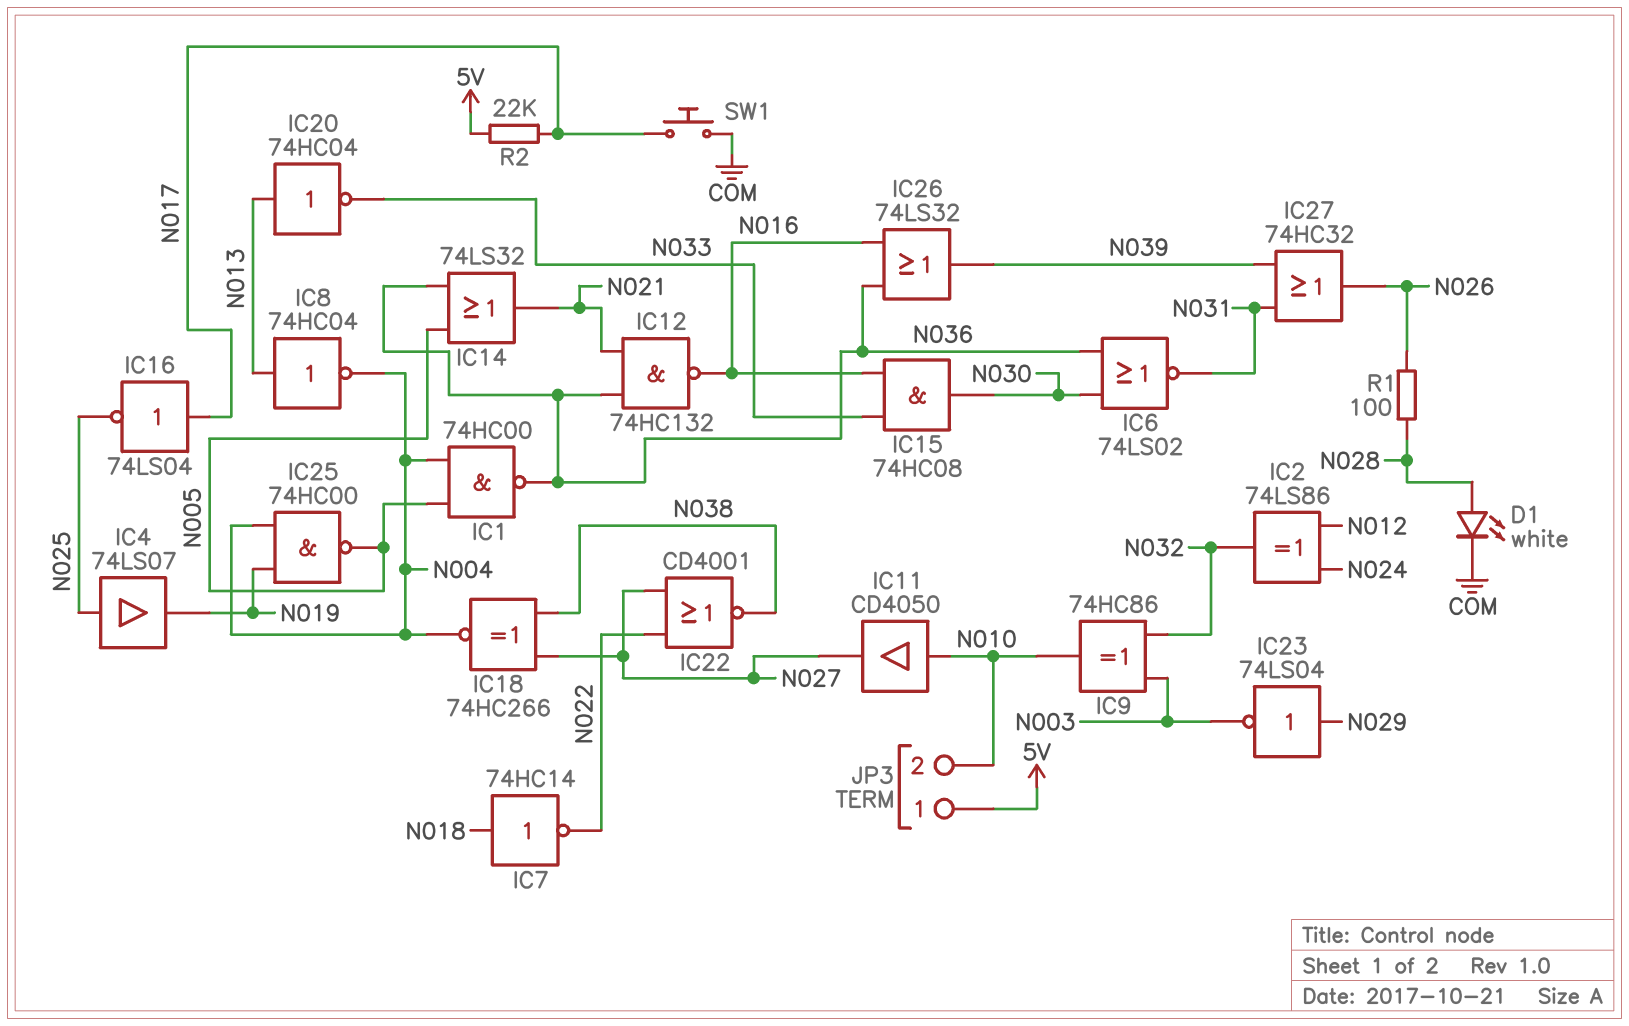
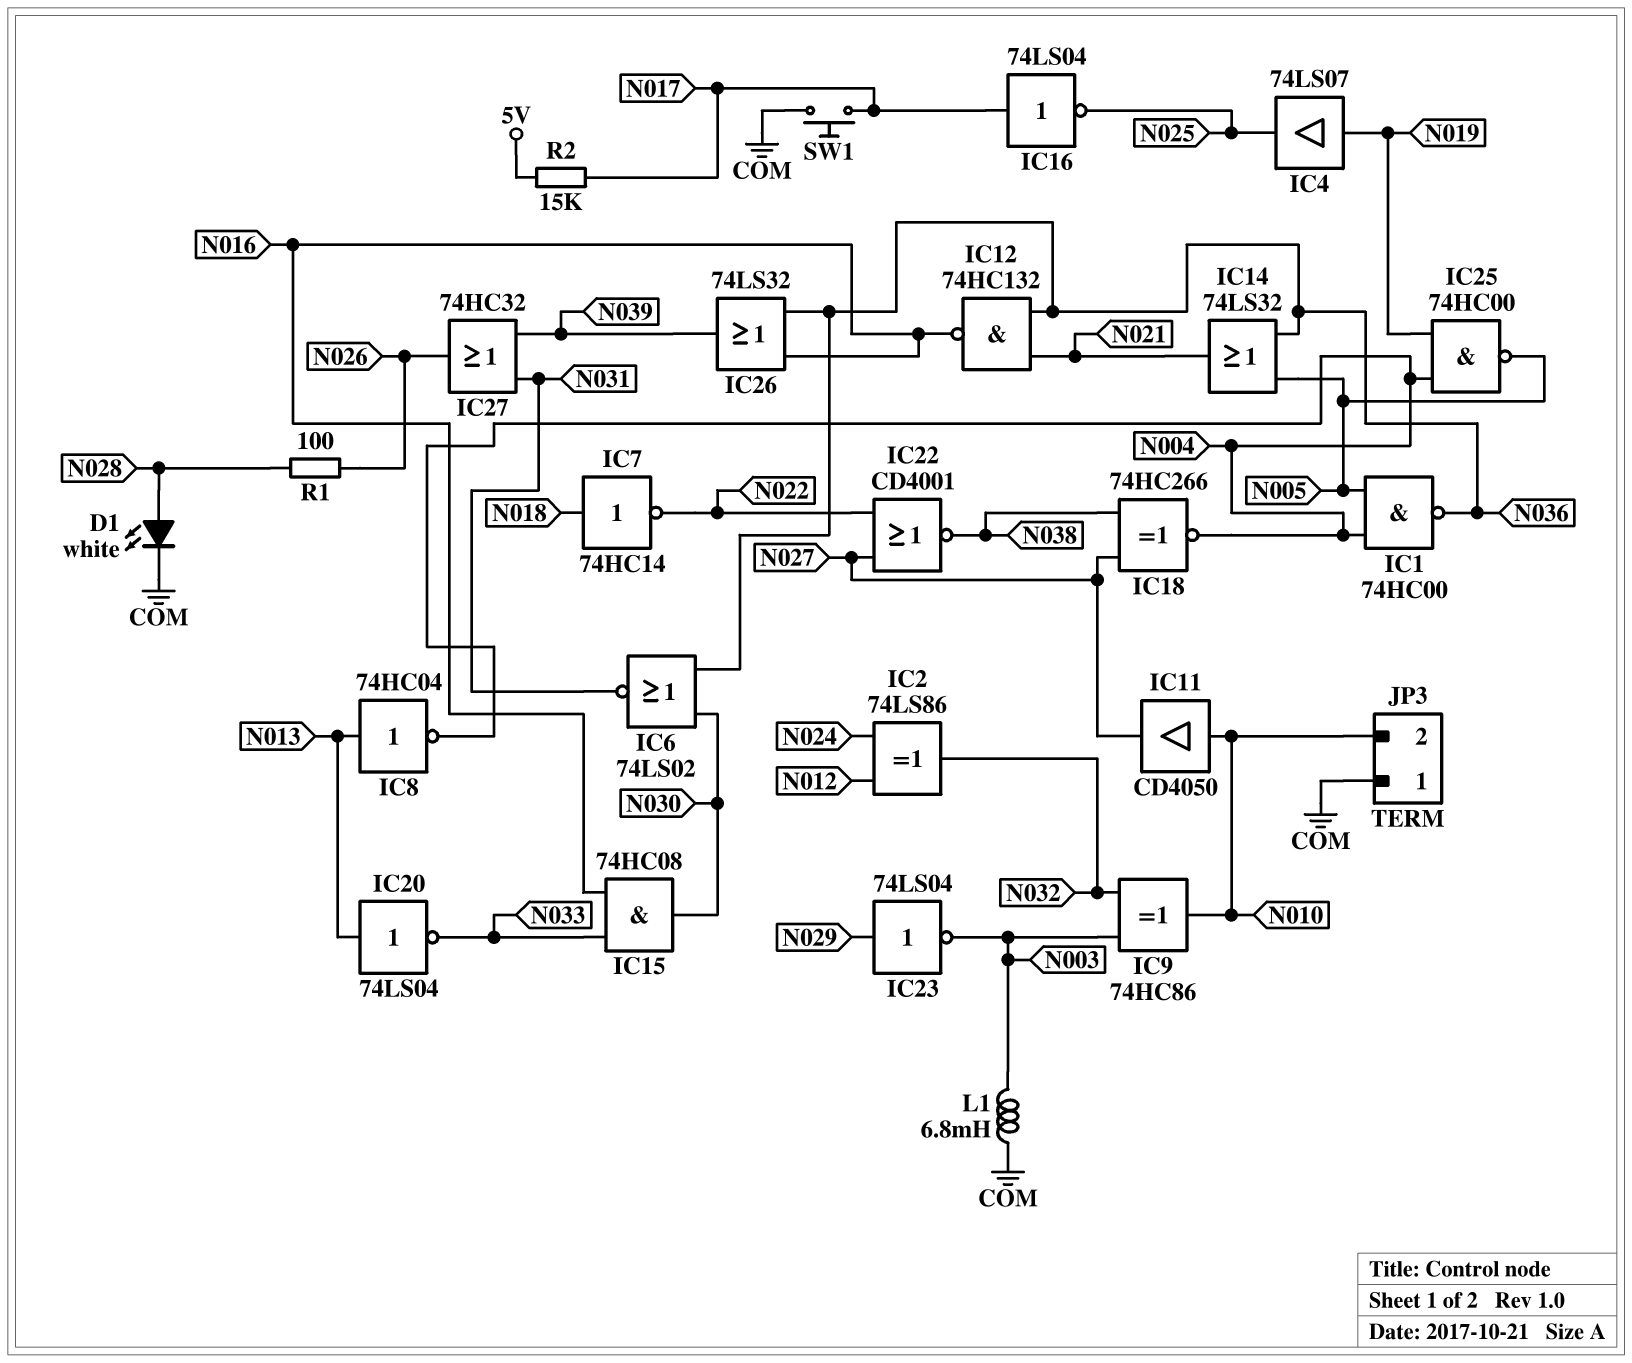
IC4: buffer 74LS07 (in N025, out N019) -> buffer 74LS07 (in N019, out N025)
IC20: NOT 74HC04 (in N013, out N033) -> NOT 74LS04 (in N013, out N033)
JP3 pin 1: 5V -> COM
L1: none -> 6.8mH (COM, N003)
R2: 22k (5V, N017) -> 15k (5V, N017)

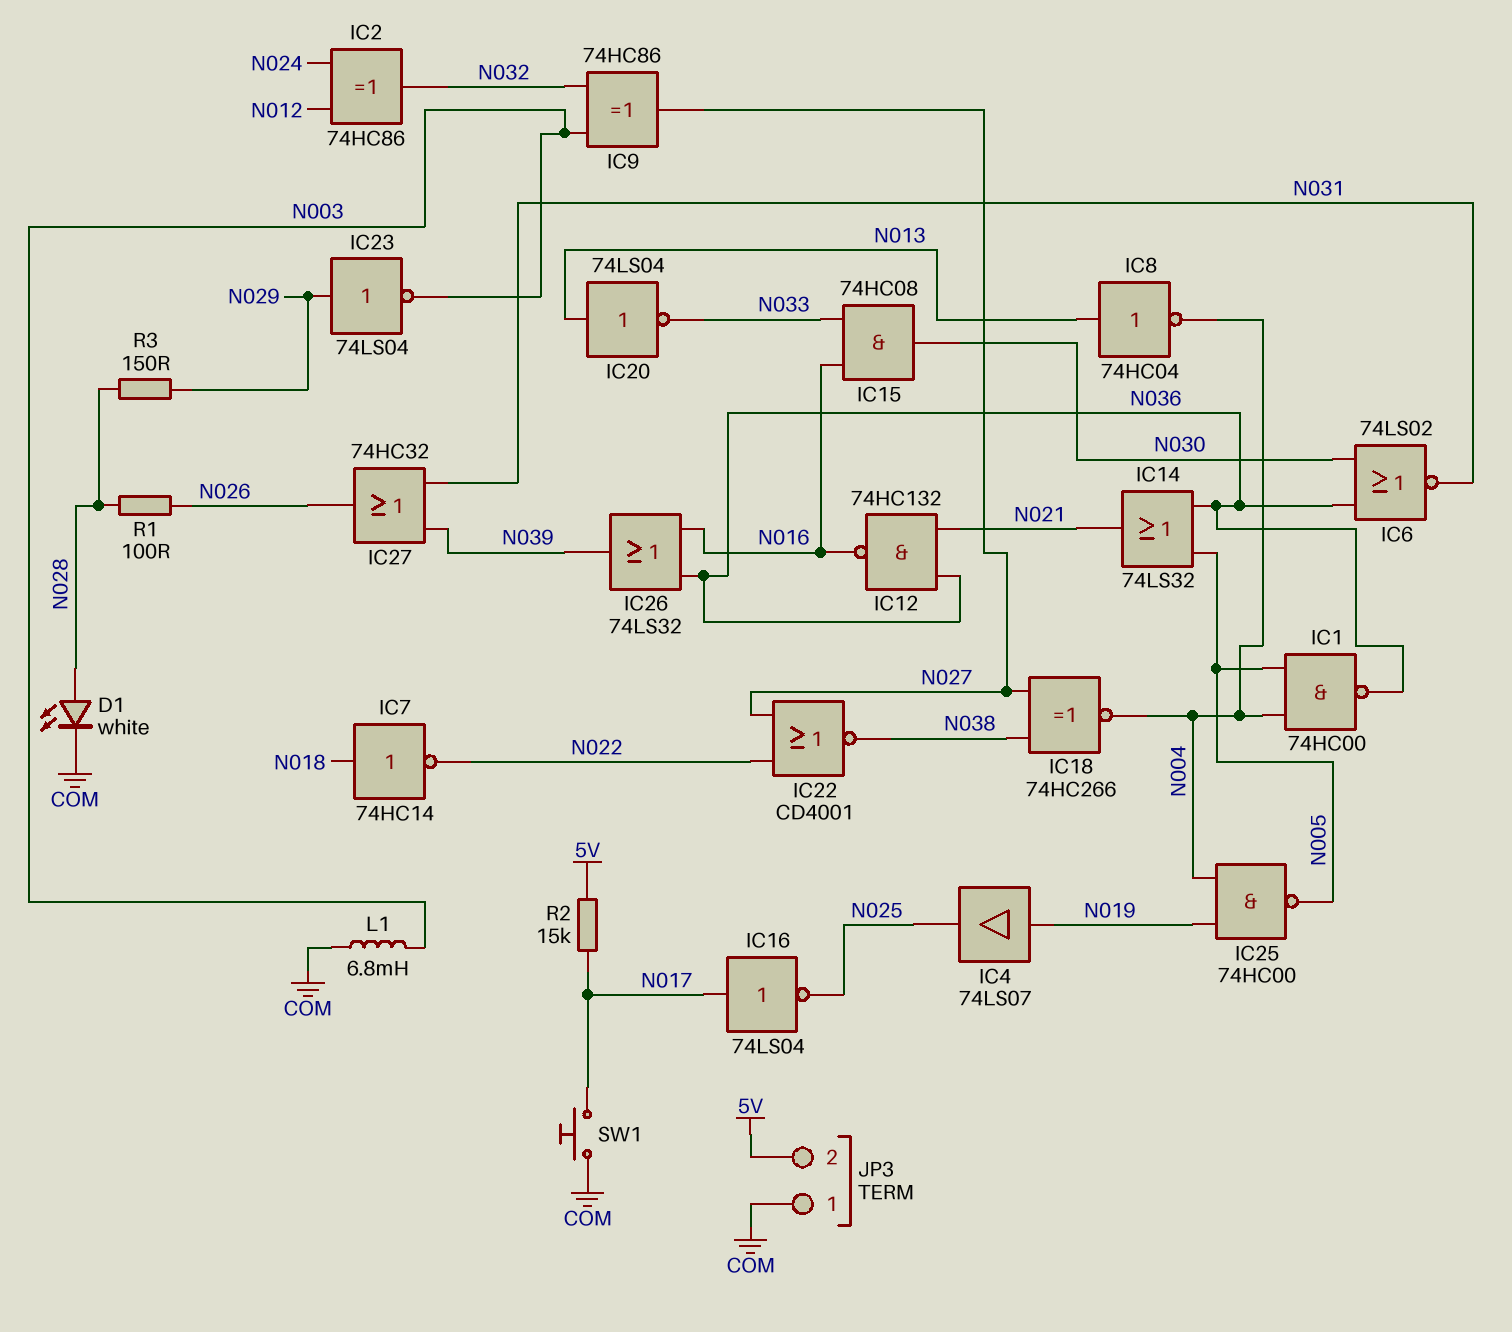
IC2: XOR 74LS86 (in N012, in N024, out N032) -> XOR 74HC86 (in N012, in N024, out N032)
IC9: XOR 74HC86 (in N003, in N032, out N010) -> XOR 74HC86 (in N003, in N032, out N027)
IC11: buffer CD4050 (in N010, out N027) -> none
JP3 pin 2: N010 -> 5V
R3: none -> 150 (N028, N029)

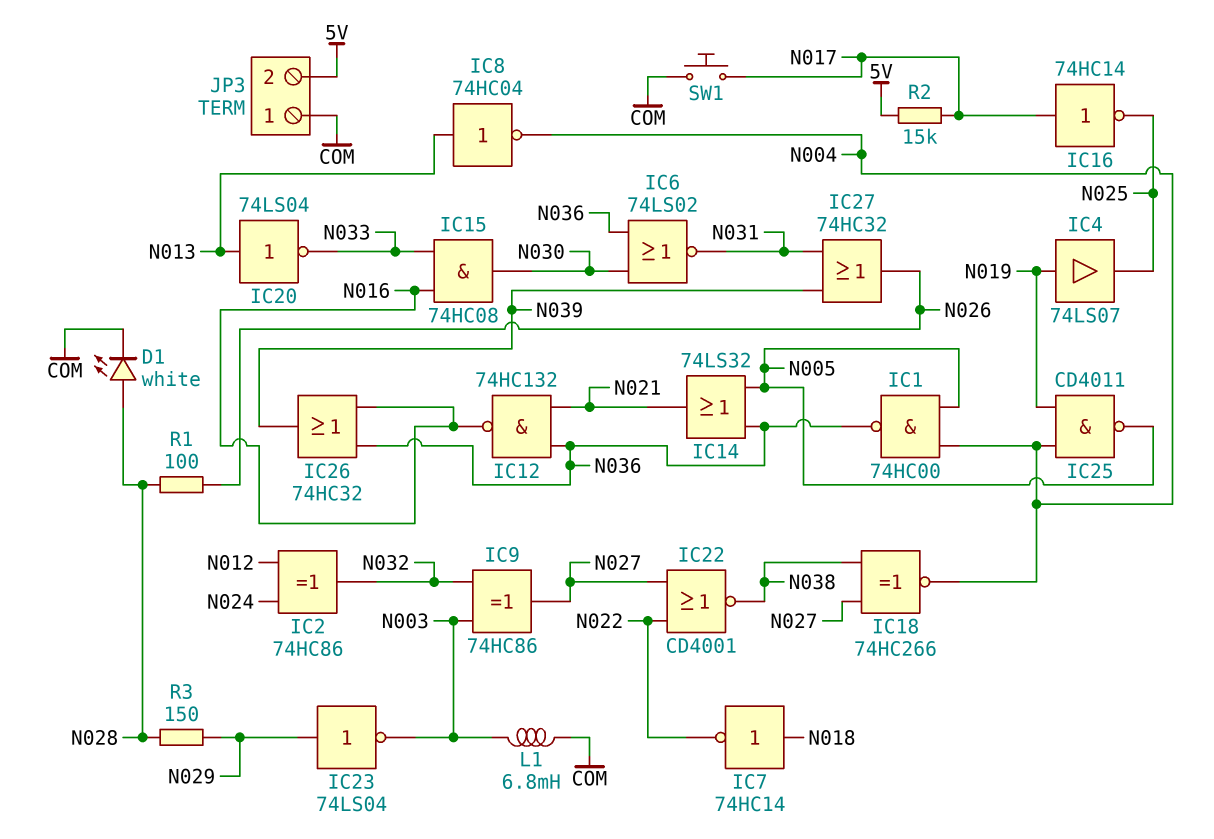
IC16: NOT 74LS04 (in N017, out N025) -> NOT 74HC14 (in N017, out N025)
IC25: NAND 74HC00 (in N004, in N019, out N005) -> NAND CD4011 (in N004, in N019, out N005)
IC26: OR 74LS32 (in N016, in N036, out N039) -> OR 74HC32 (in N016, in N036, out N039)

